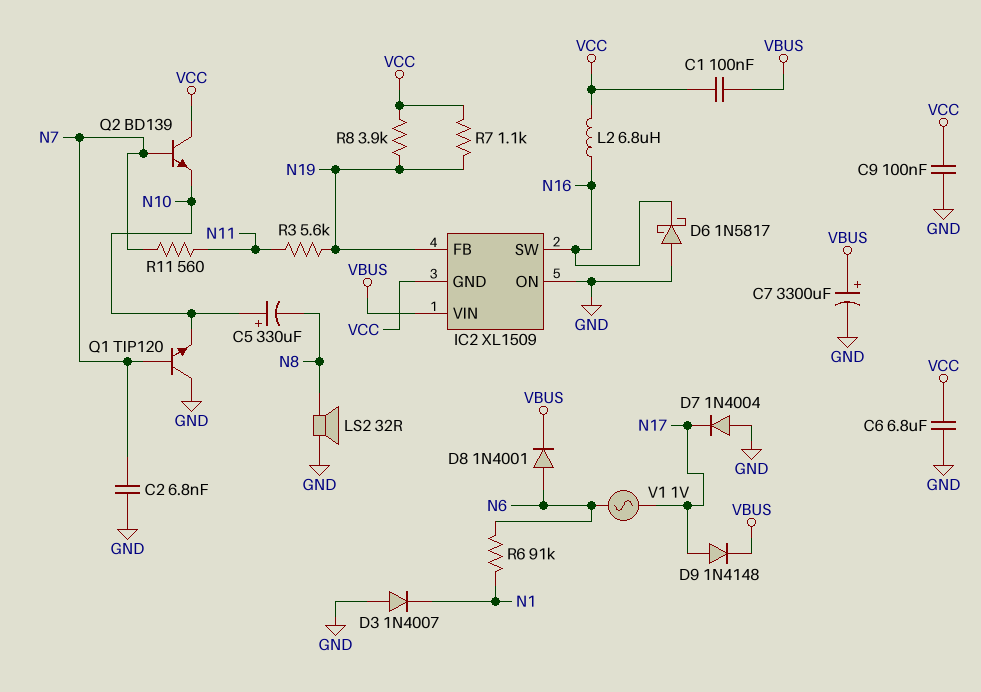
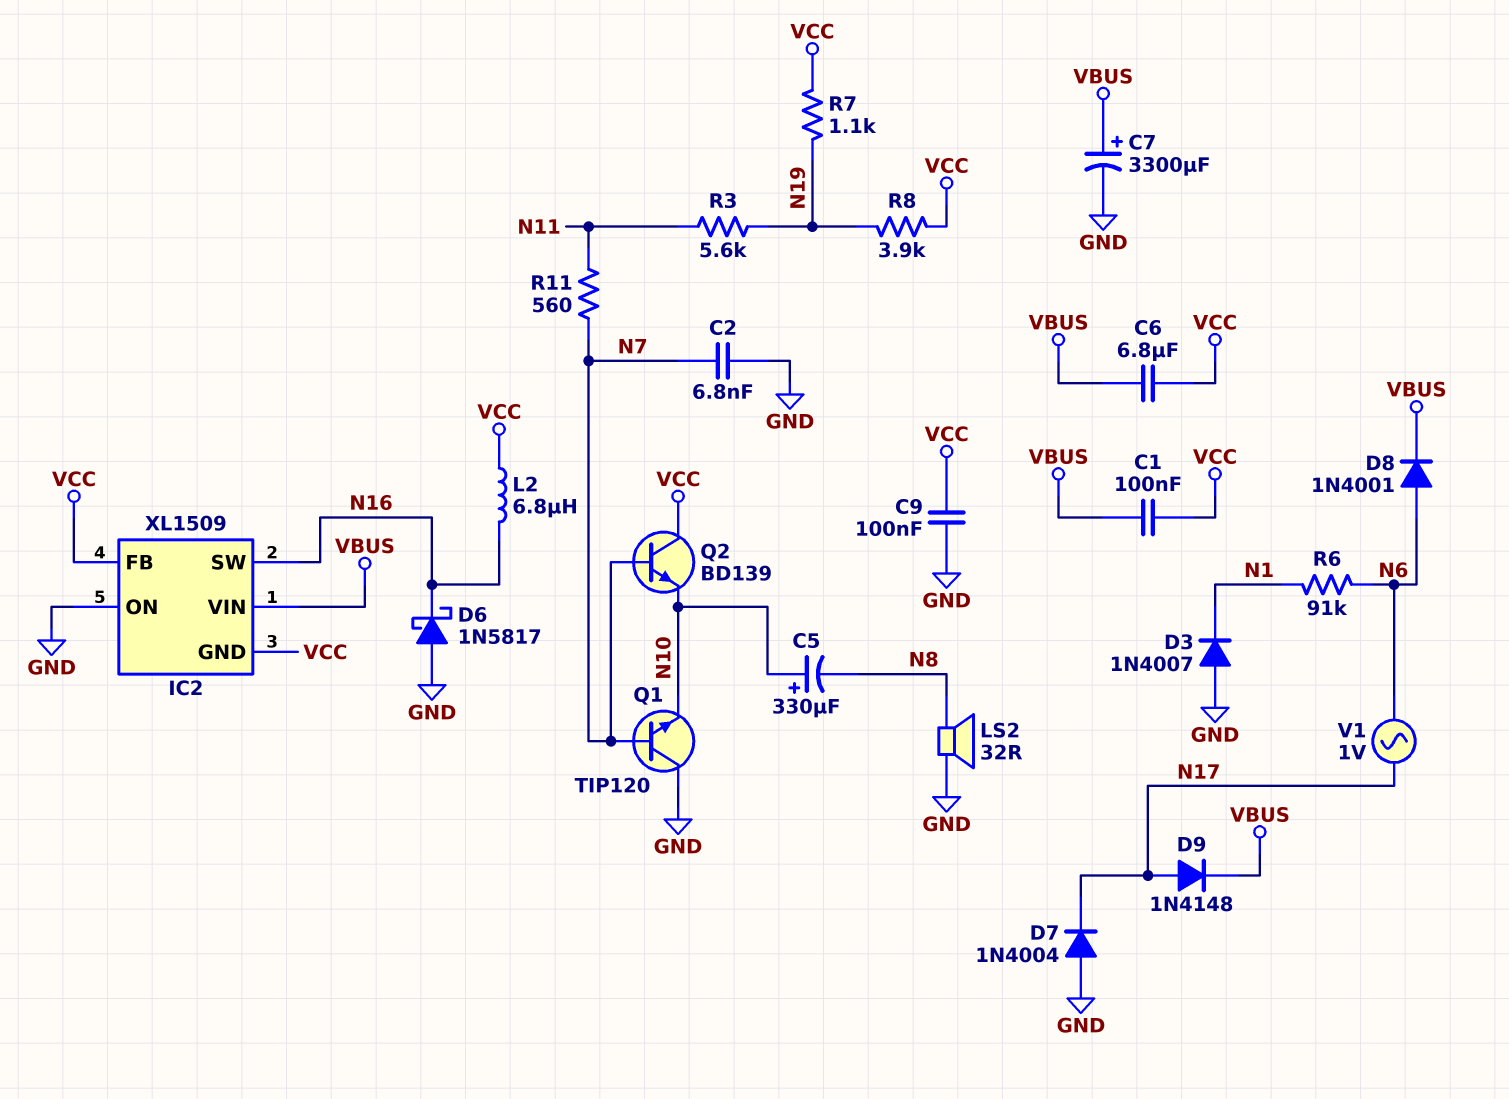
C6: 6.8uF (GND, VCC) -> 6.8uF (VBUS, VCC)
IC2 pin FB: N19 -> VCC

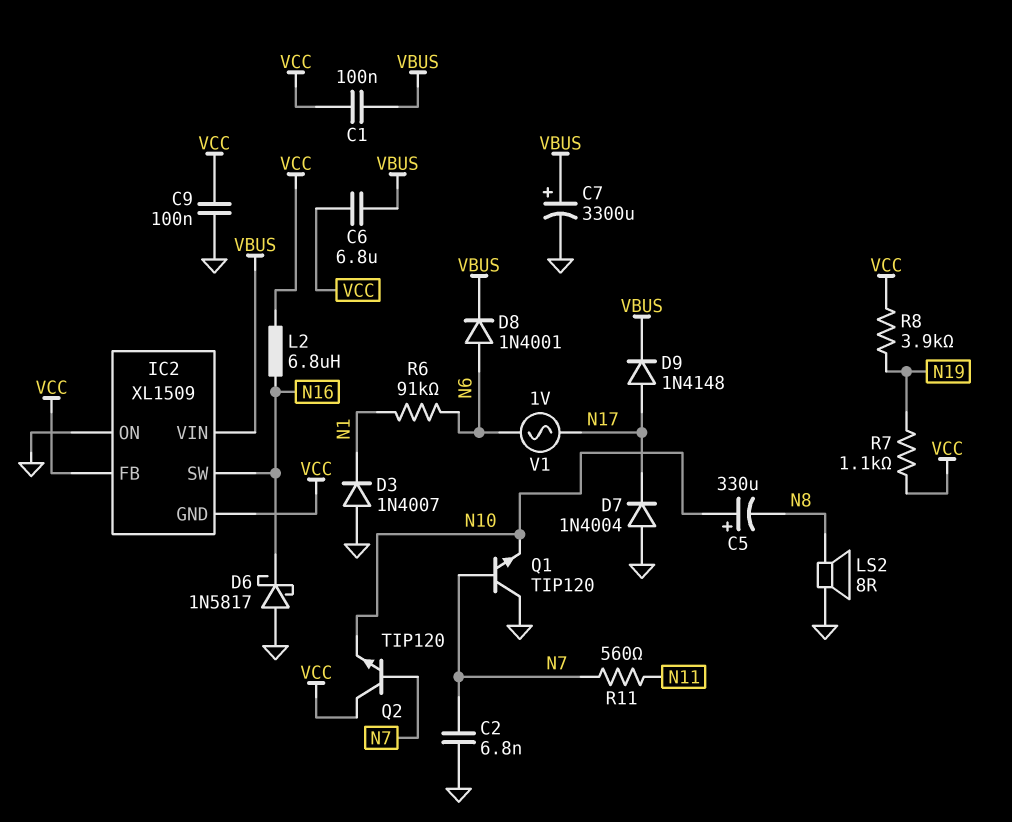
LS2: speaker 32R (GND, N8) -> speaker 8R (GND, N8)
Q2: NPN BD139 (B N7, C VCC, E N10) -> NPN TIP120 (B N7, C VCC, E N10)
R3: 5.6k (N11, N19) -> none

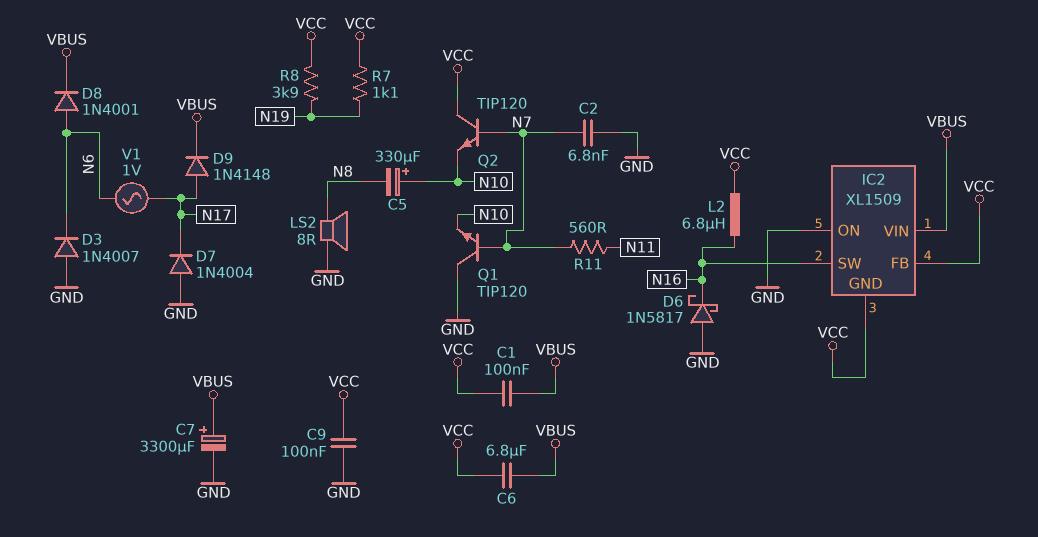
D3: diode 1N4007 (A GND, K N1) -> diode 1N4007 (A GND, K N6)
R6: 91k (N1, N6) -> none

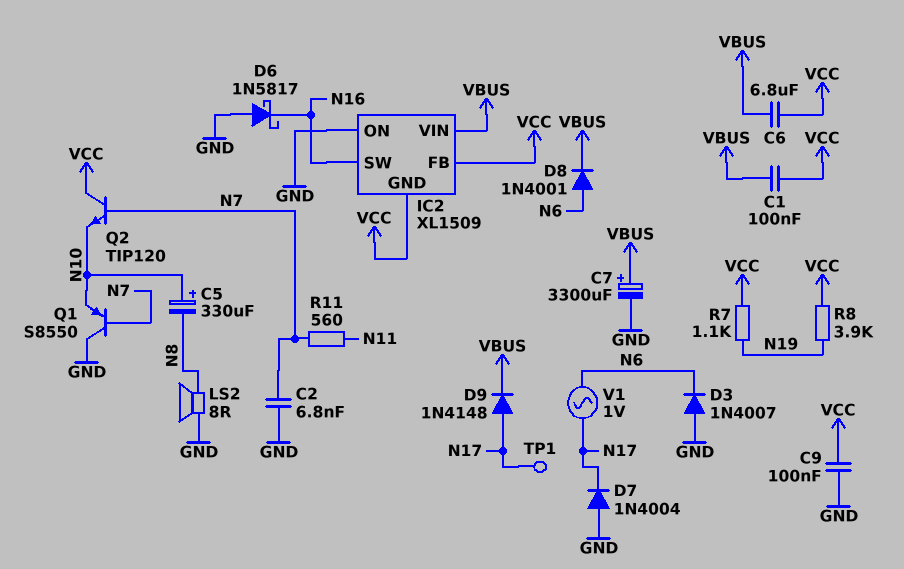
L2: 6.8uH (N16, VCC) -> none
Q1: NPN TIP120 (B N7, C GND, E N10) -> PNP S8550 (B N7, C GND, E N10)
TP1: none -> test point (N17)

